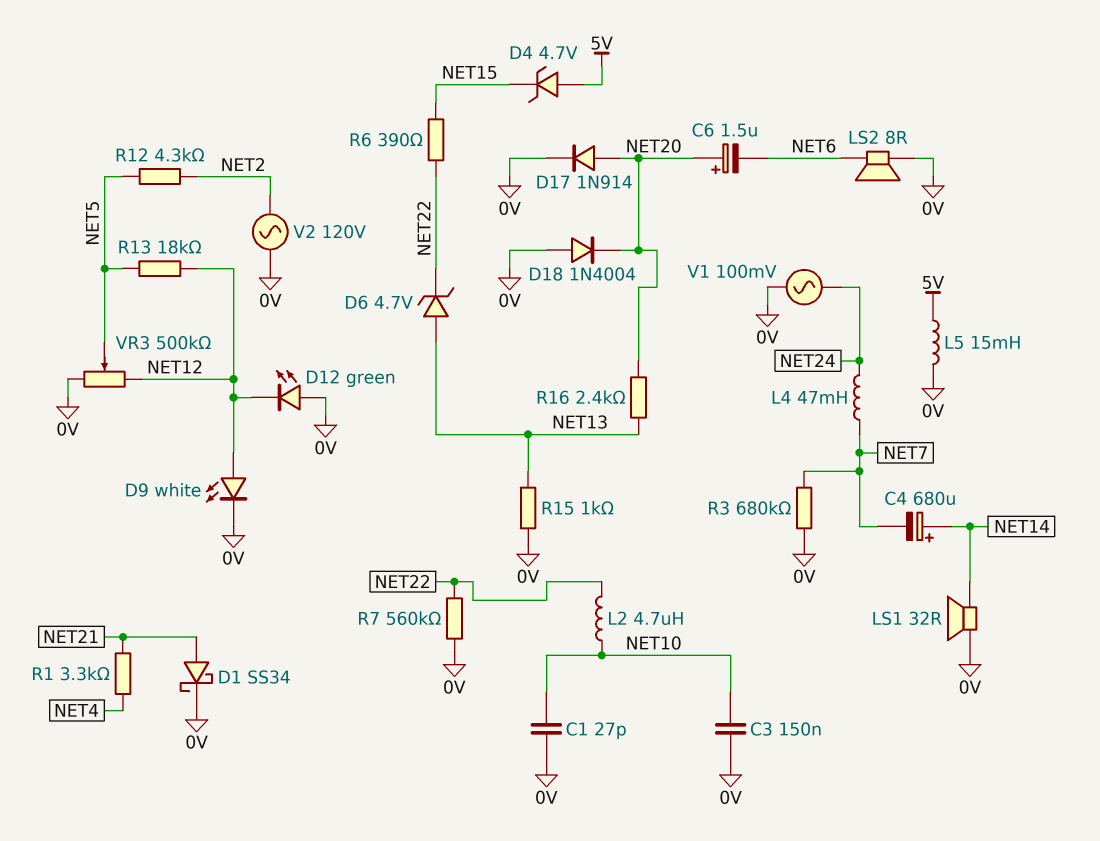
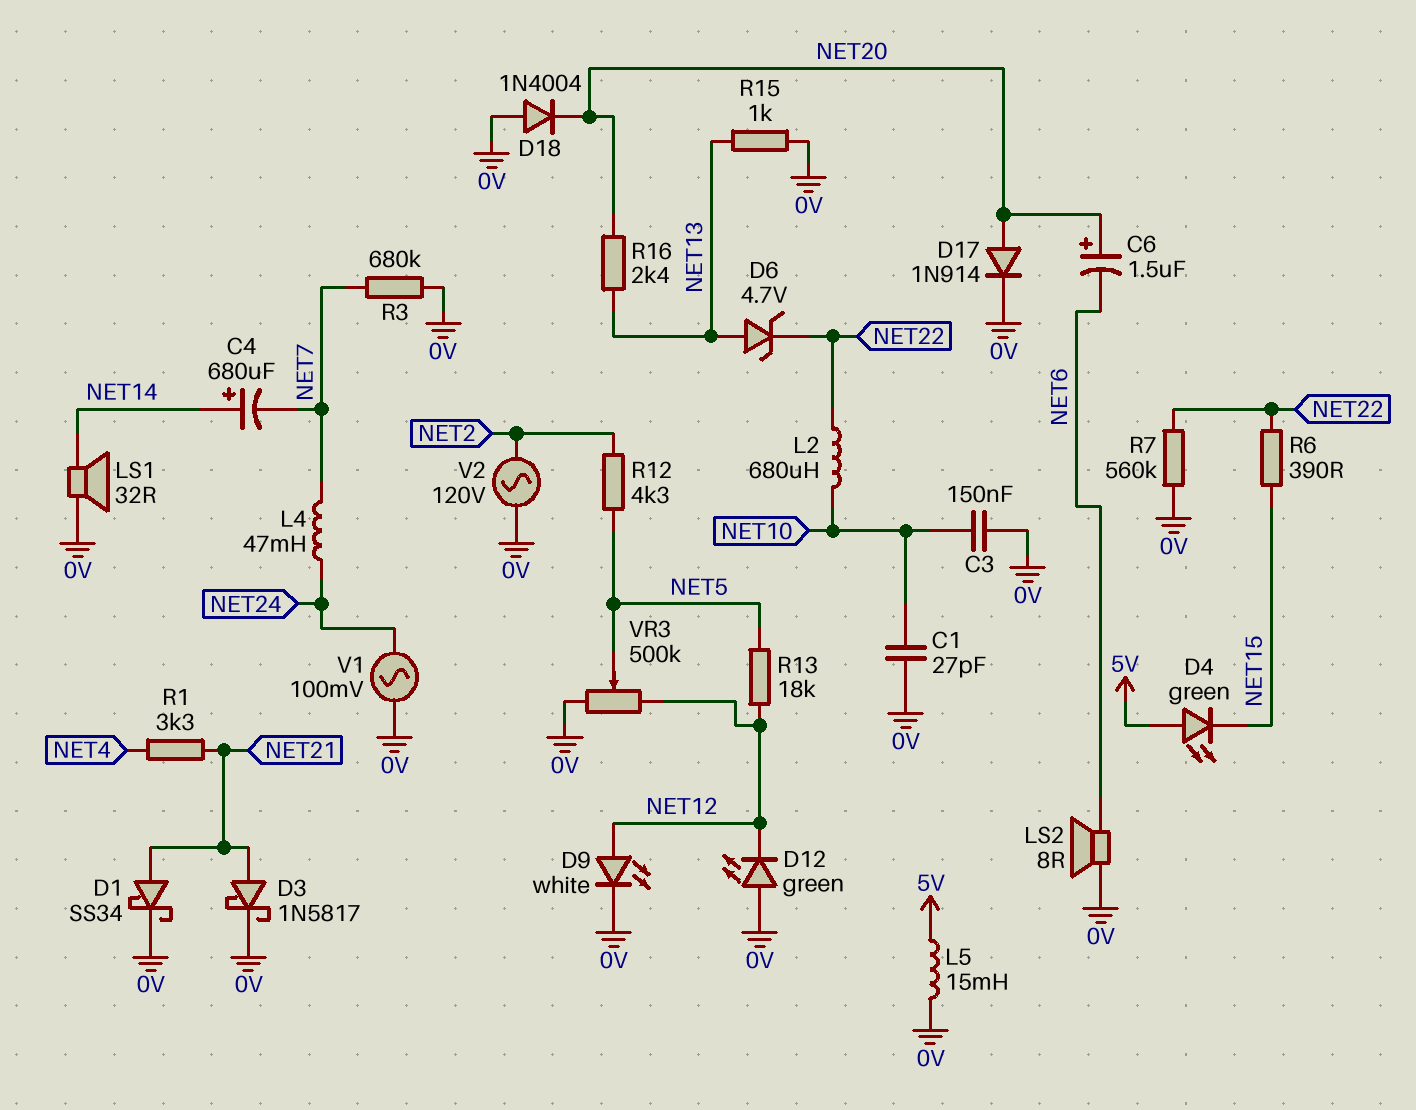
D3: none -> schottky 1N5817 (A NET21, K 0V)
D4: zener 4.7V (A 5V, K NET15) -> LED green (A 5V, K NET15)
L2: 4.7uH (NET10, NET22) -> 680uH (NET10, NET22)

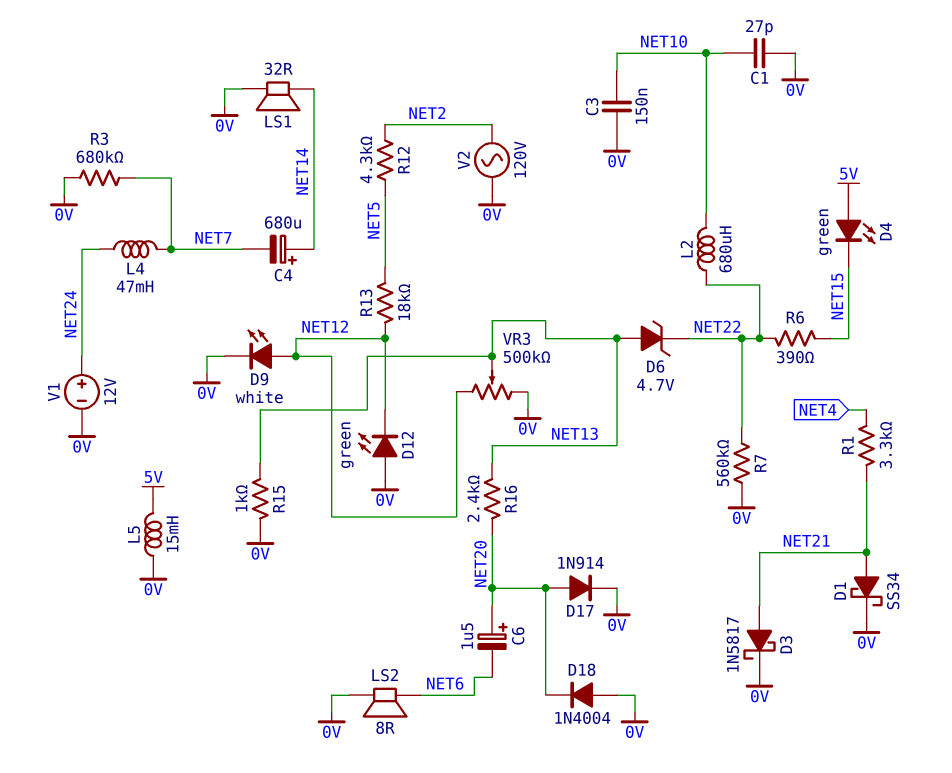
V1: AC 100mV (0V, NET24) -> 12V (plus NET24, minus 0V)
VR3: 500k (0V, NET12, wiper NET5) -> 500k (0V, NET12, wiper NET13)

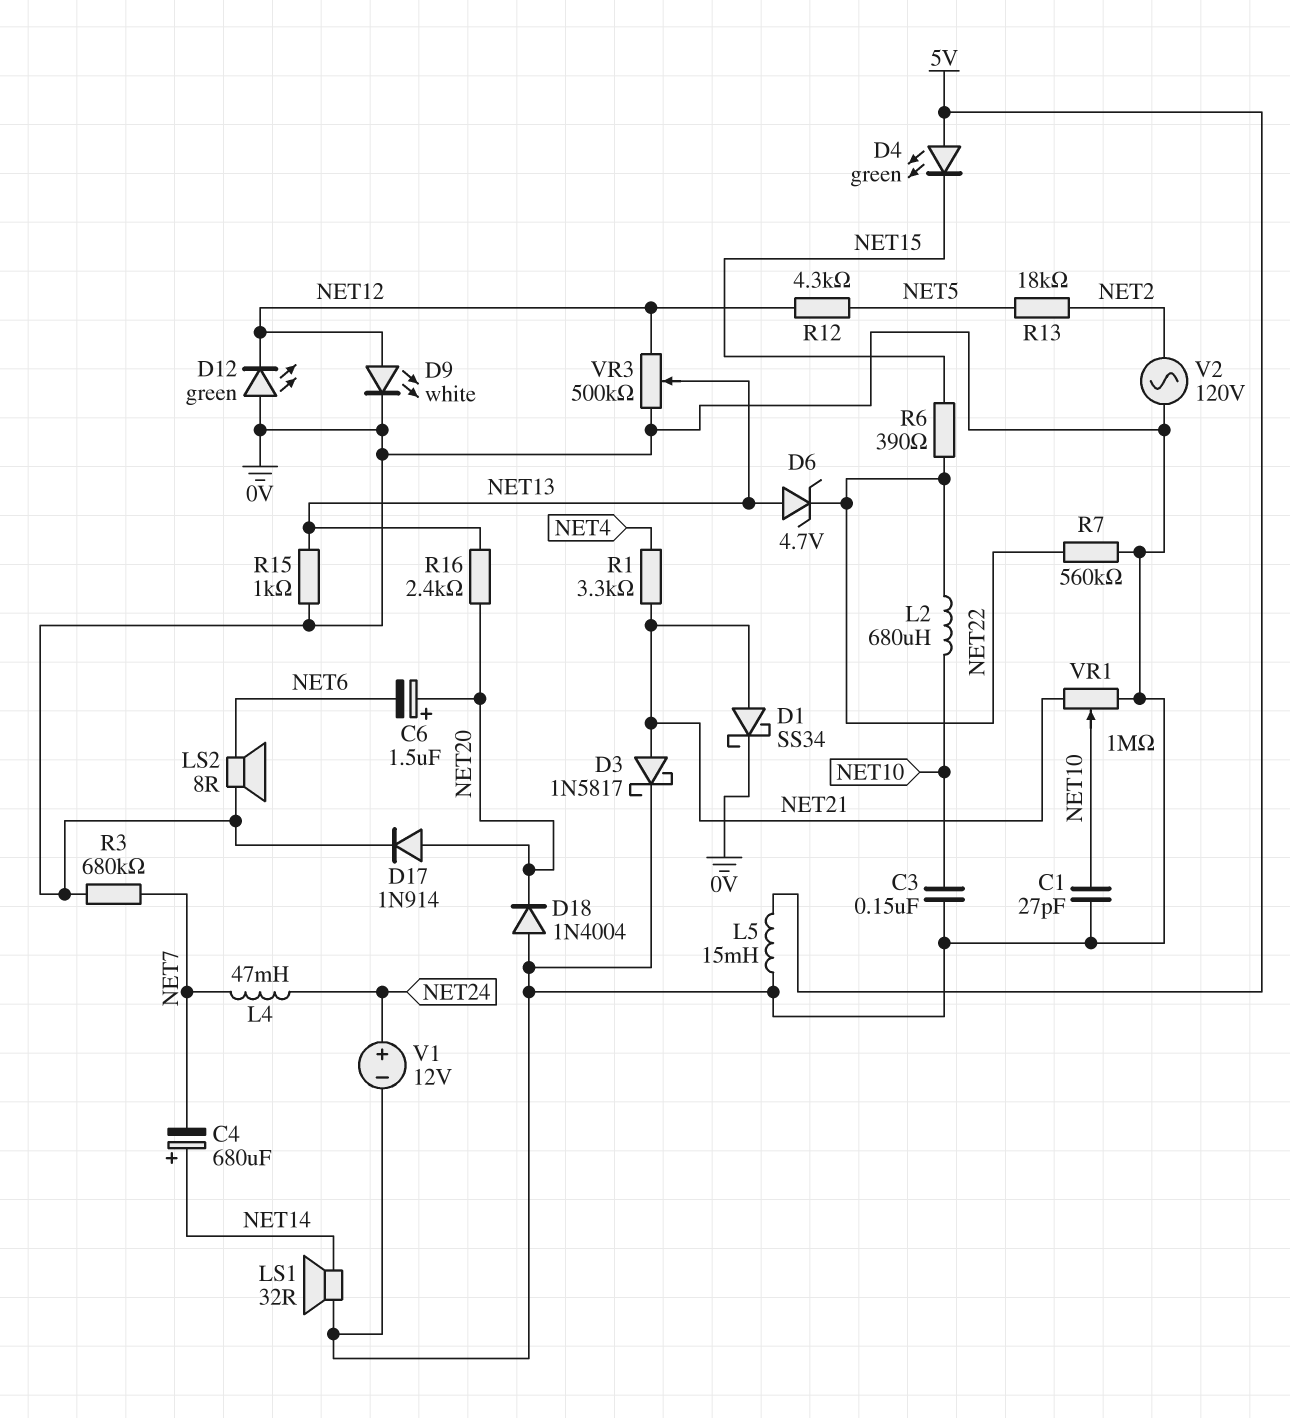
R12: 4.3k (NET2, NET5) -> 4.3k (NET5, NET12)
R13: 18k (NET5, NET12) -> 18k (NET2, NET5)
VR1: none -> 1M (0V, NET21, wiper NET10)

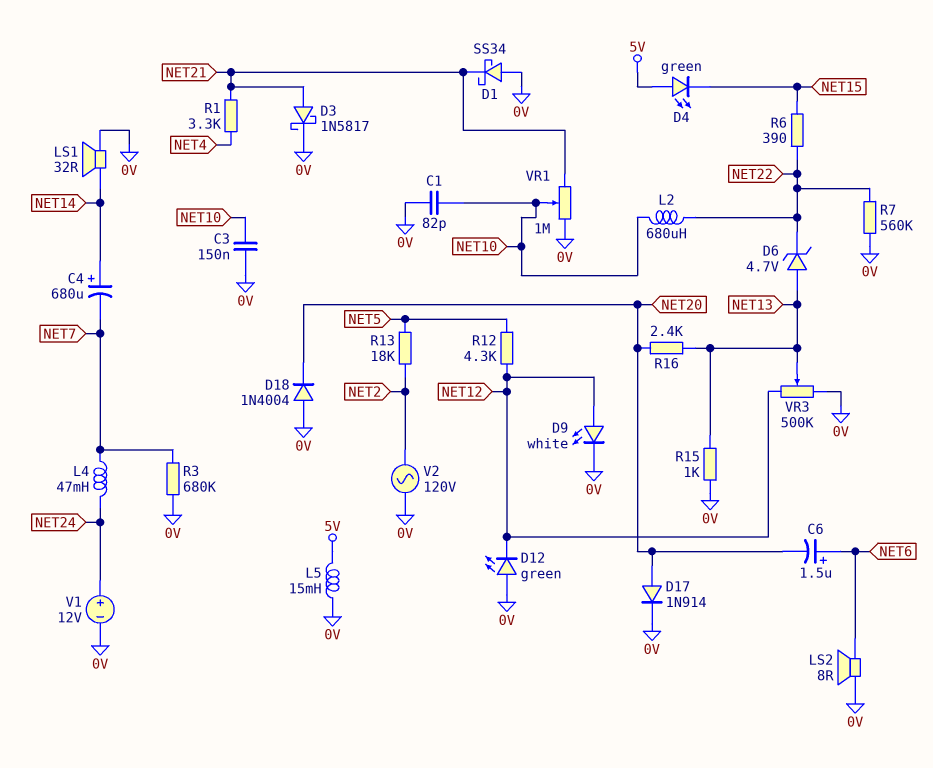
C1: 27pF (0V, NET10) -> 82pF (0V, NET10)
C6: 1.5uF (plus NET20, minus NET6) -> 1.5uF (plus NET6, minus NET20)
D1: schottky SS34 (A NET21, K 0V) -> schottky SS34 (A 0V, K NET21)

